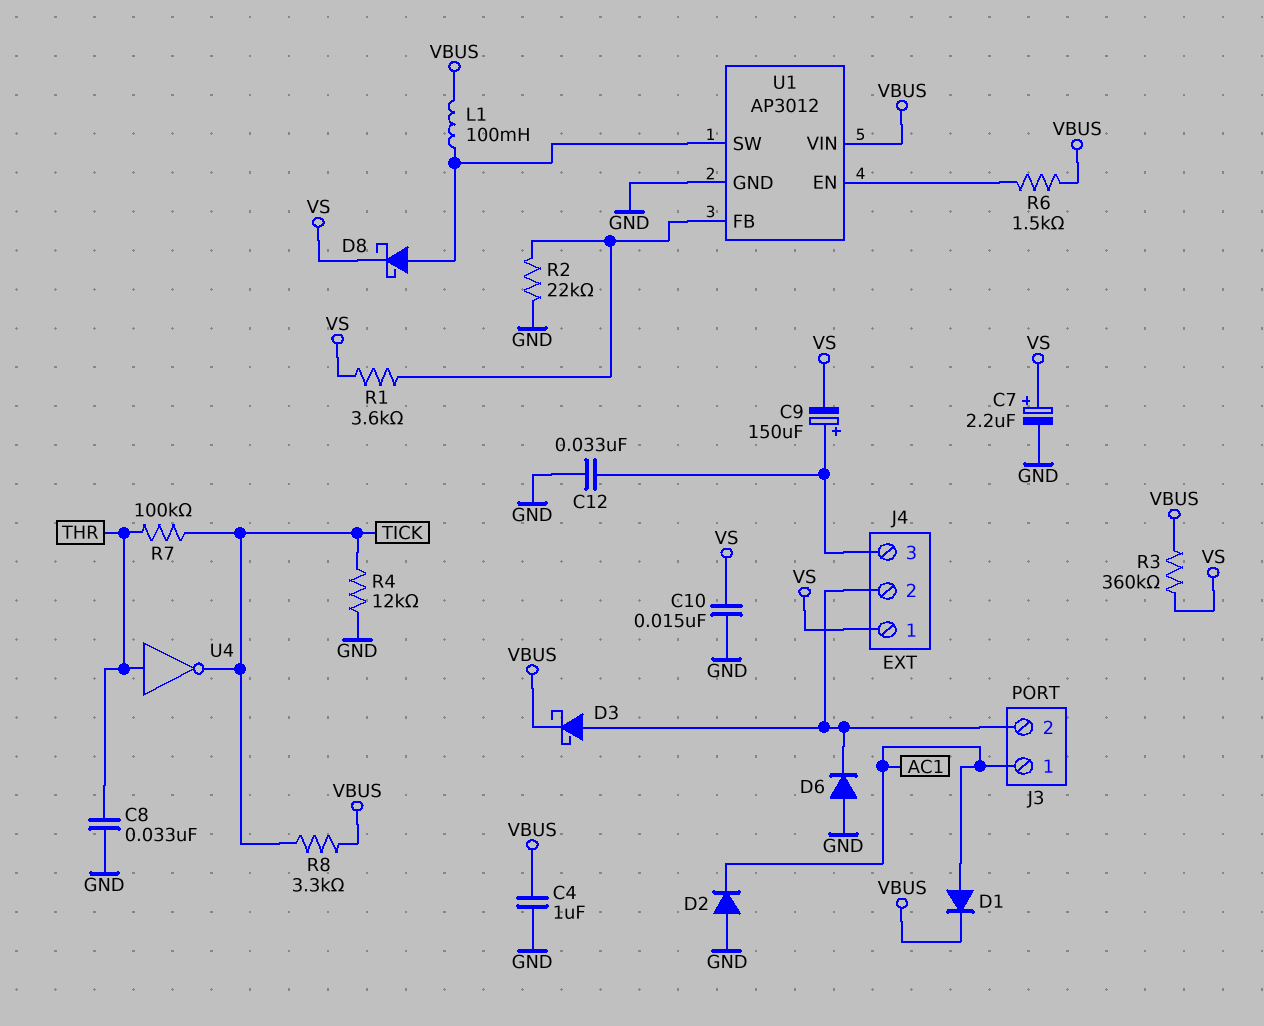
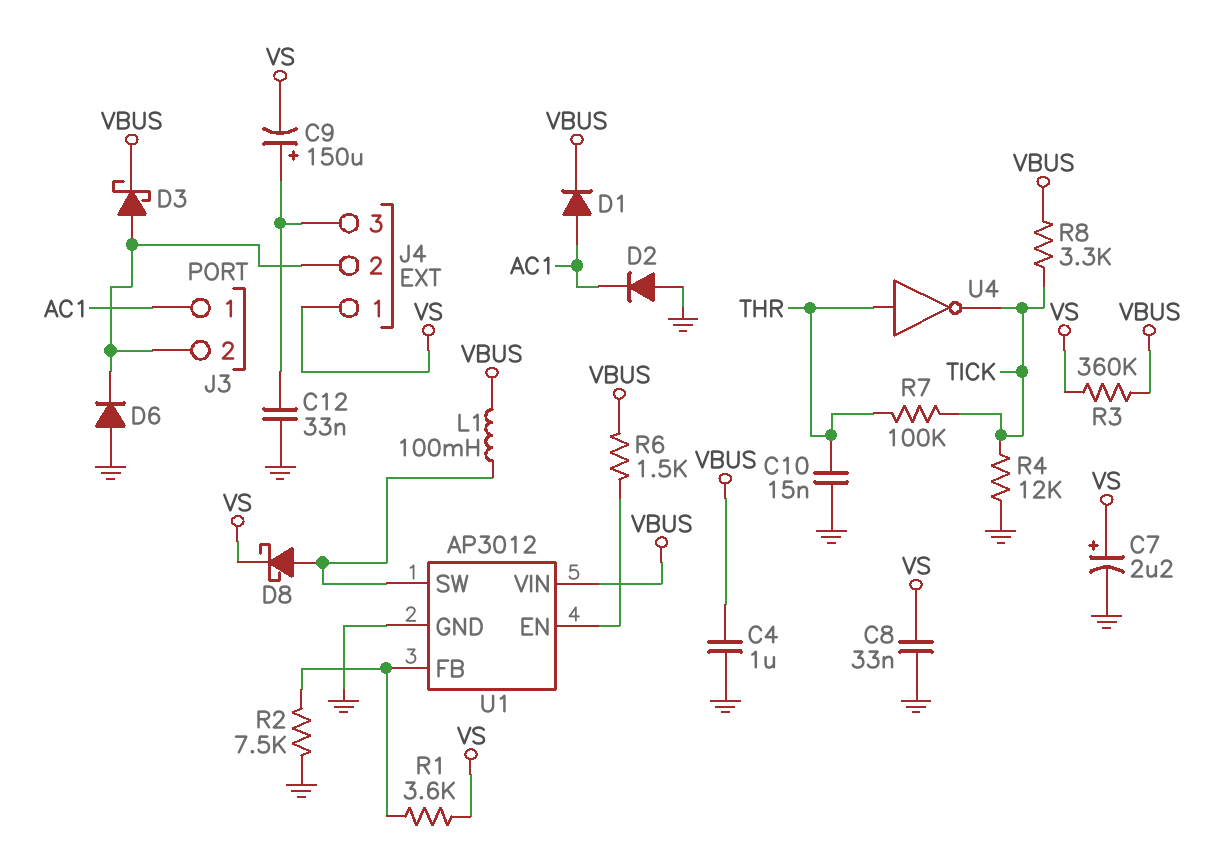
C8: 33nF (GND, THR) -> 33nF (GND, VS)
C10: 15nF (GND, VS) -> 15nF (GND, THR)
R2: 22k (GND, U1/FB) -> 7.5k (GND, U1/FB)

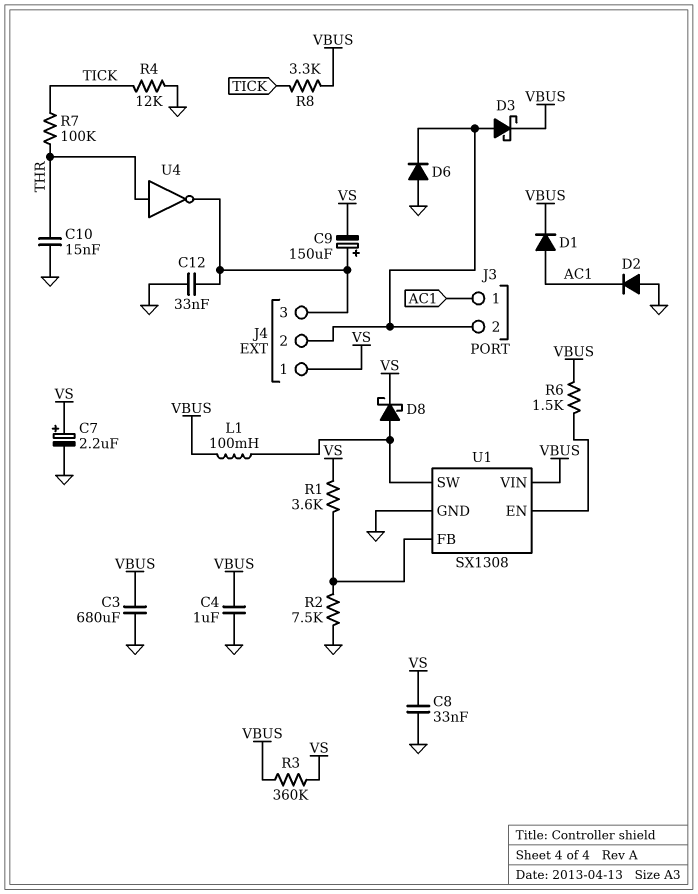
C3: none -> 680uF (GND, VBUS)
U1: AP3012 -> SX1308
U4: NOT (in THR, out TICK) -> NOT (in THR, out J4/3)

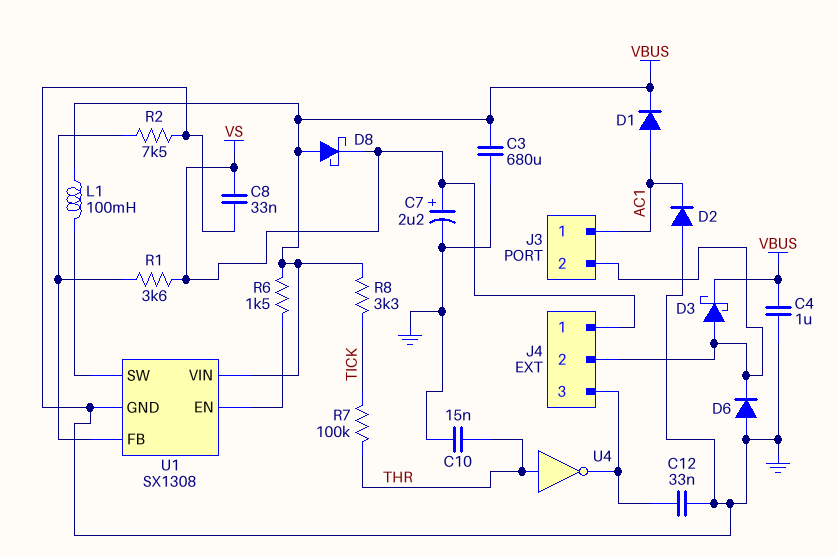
C9: 150uF (plus J4/3, minus VS) -> none
D8: schottky (A U1/SW, K VS) -> schottky (A VBUS, K VS)
R3: 360k (VBUS, VS) -> none
R4: 12k (GND, TICK) -> none

